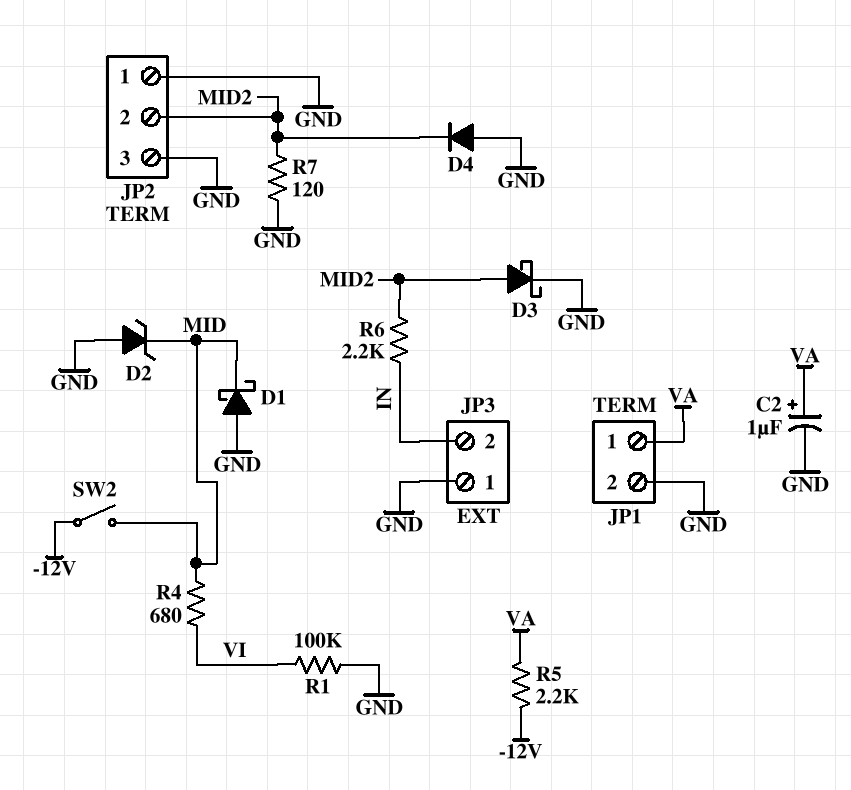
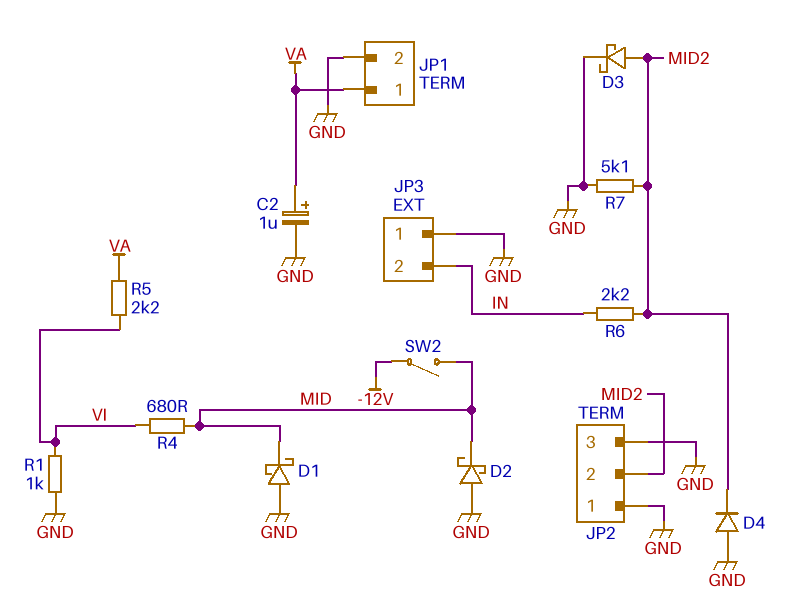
D2: zener (A GND, K MID) -> schottky (A GND, K MID)
R1: 100k (GND, VI) -> 1k (GND, VI)
R5: 2.2k (-12V, VA) -> 2.2k (VA, VI)
R7: 120 (GND, MID2) -> 5.1k (GND, MID2)

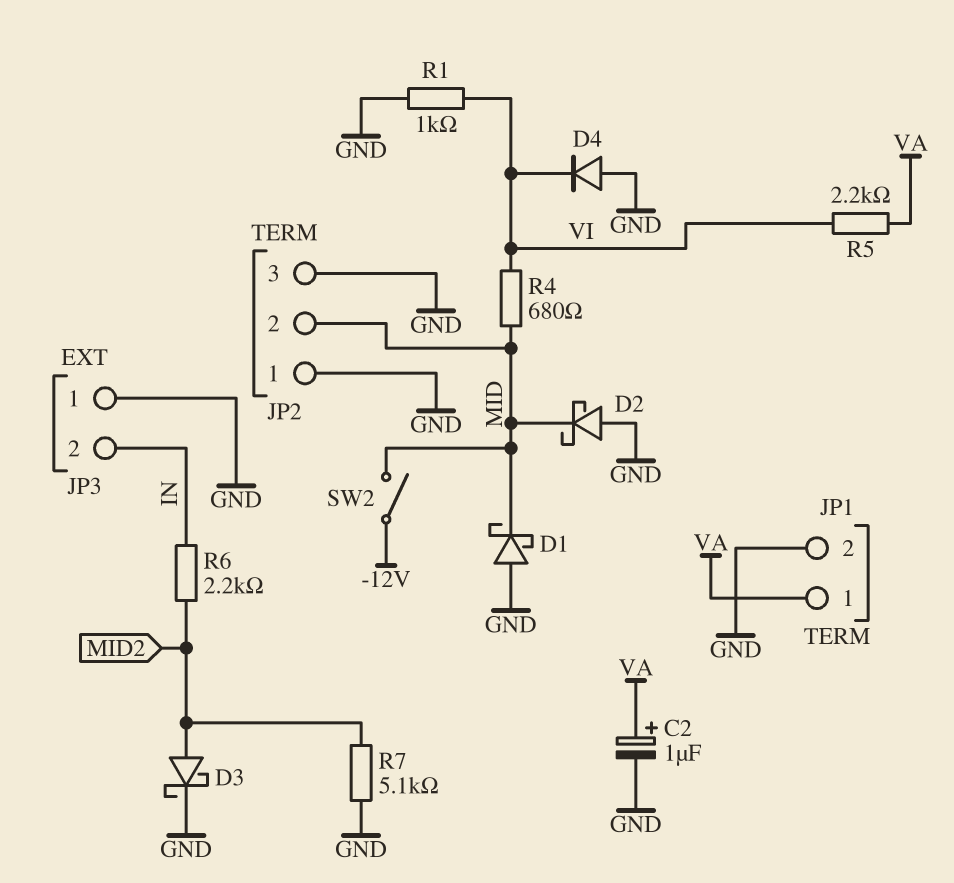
D4: diode (A GND, K MID2) -> diode (A GND, K VI)
JP2 pin 2: MID2 -> MID

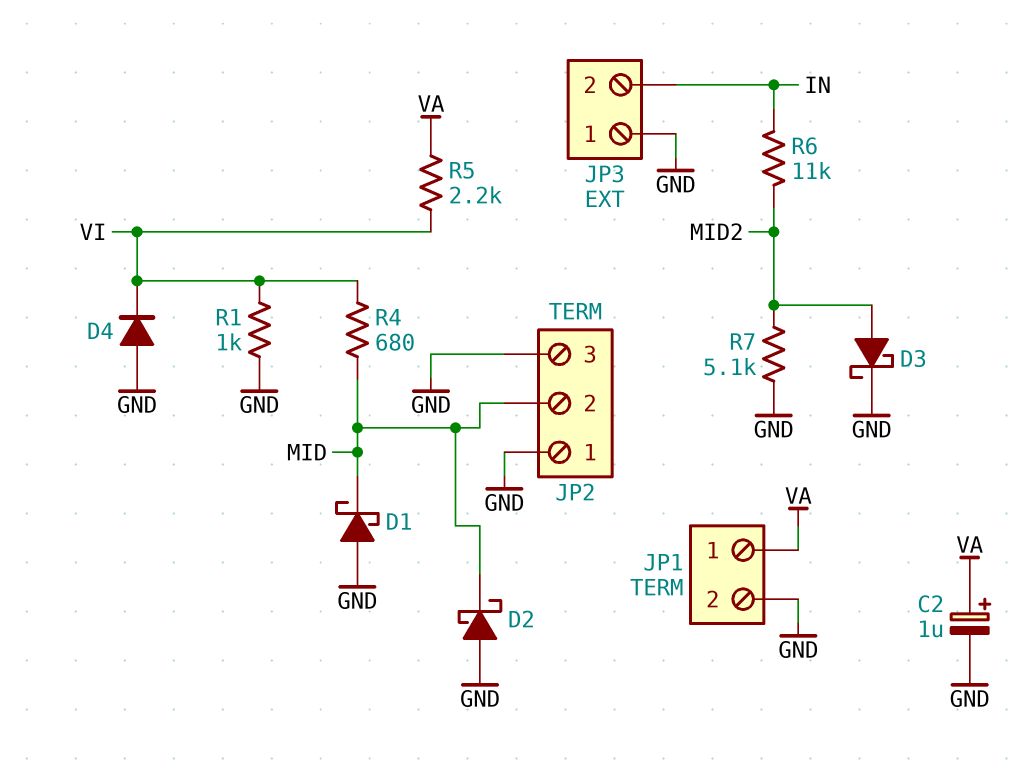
R6: 2.2k (IN, MID2) -> 11k (IN, MID2)
SW2: switch (-12V, MID) -> none

